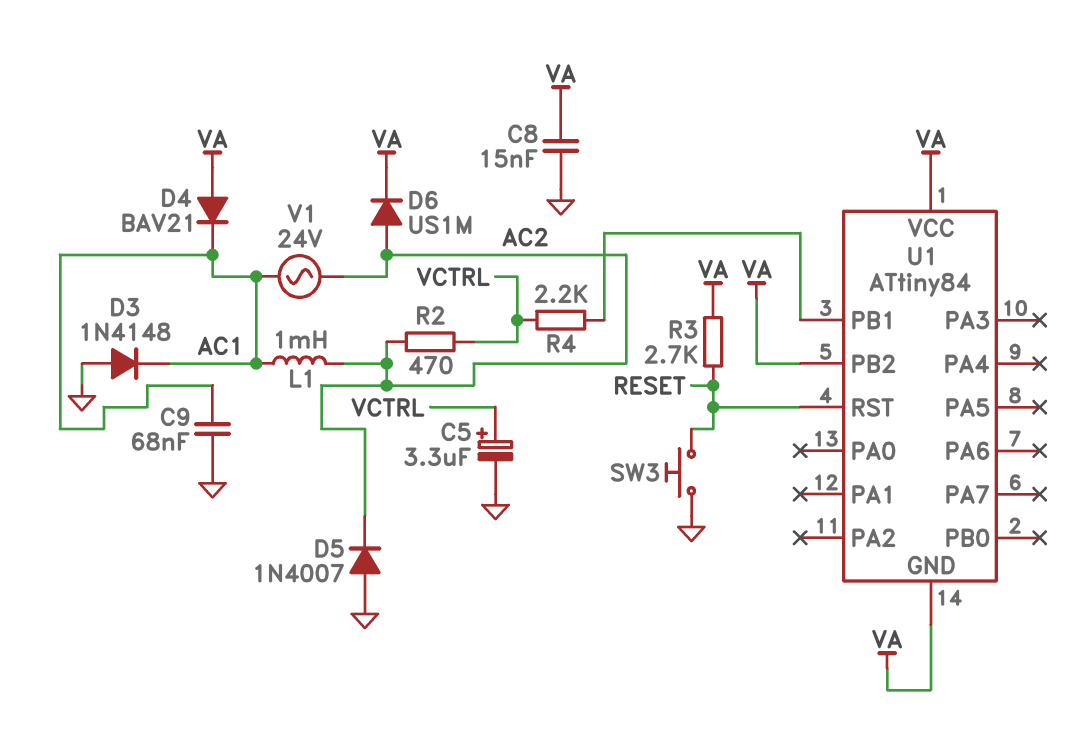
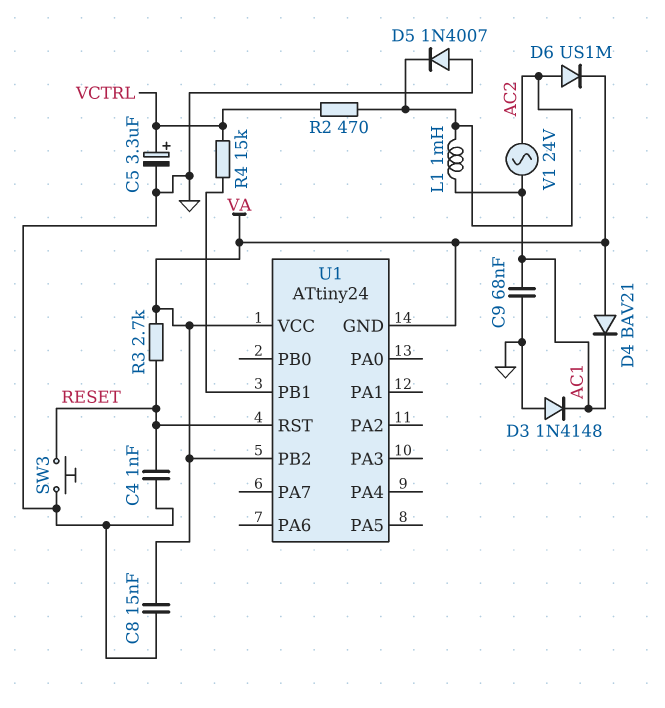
C4: none -> 1nF (GND, RESET)
R4: 2.2k (U1/PB1, VCTRL) -> 15k (U1/PB1, VCTRL)
U1: ATtiny84 -> ATtiny24

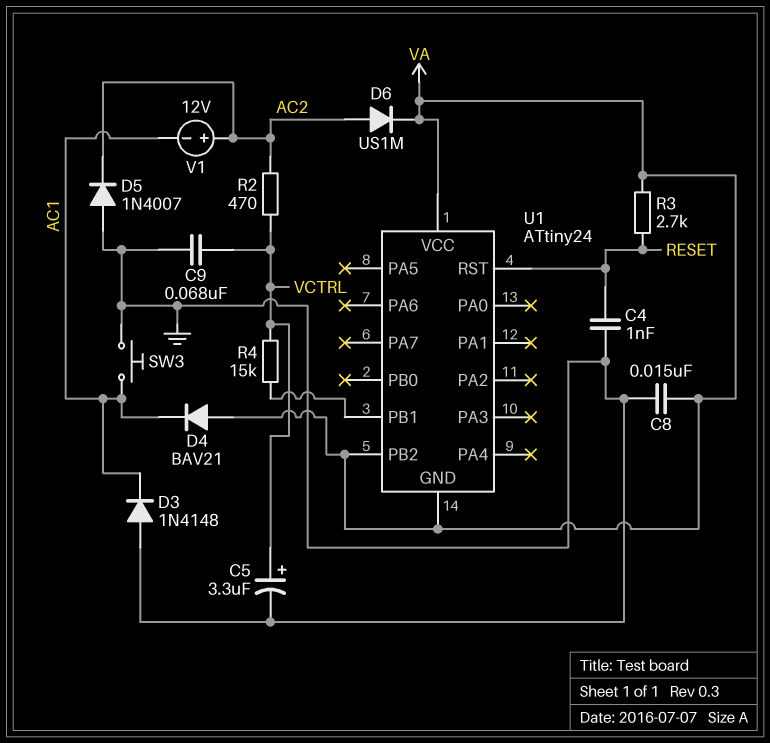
C9: 68nF (AC1, GND) -> 68nF (GND, VCTRL)
L1: 1mH (AC1, AC2) -> none
SW3: button (GND, RESET) -> button (AC1, GND)
V1: AC 24V (AC1, AC2) -> 12V (plus AC2, minus AC1)

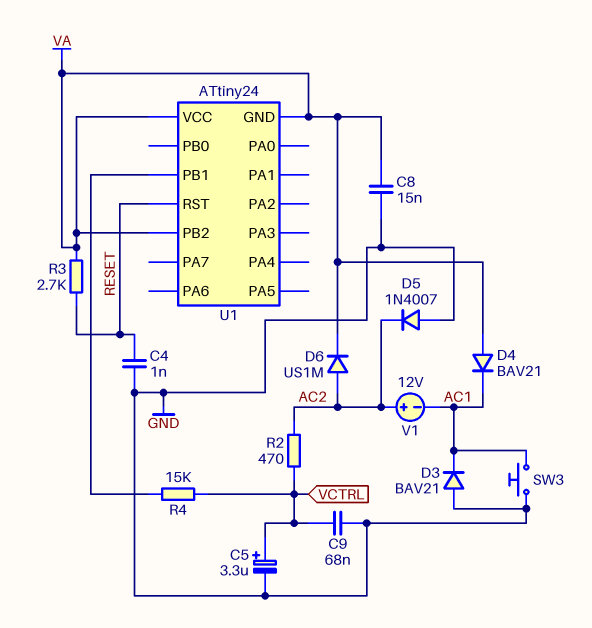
D3: diode 1N4148 (A GND, K AC1) -> diode BAV21 (A GND, K AC1)

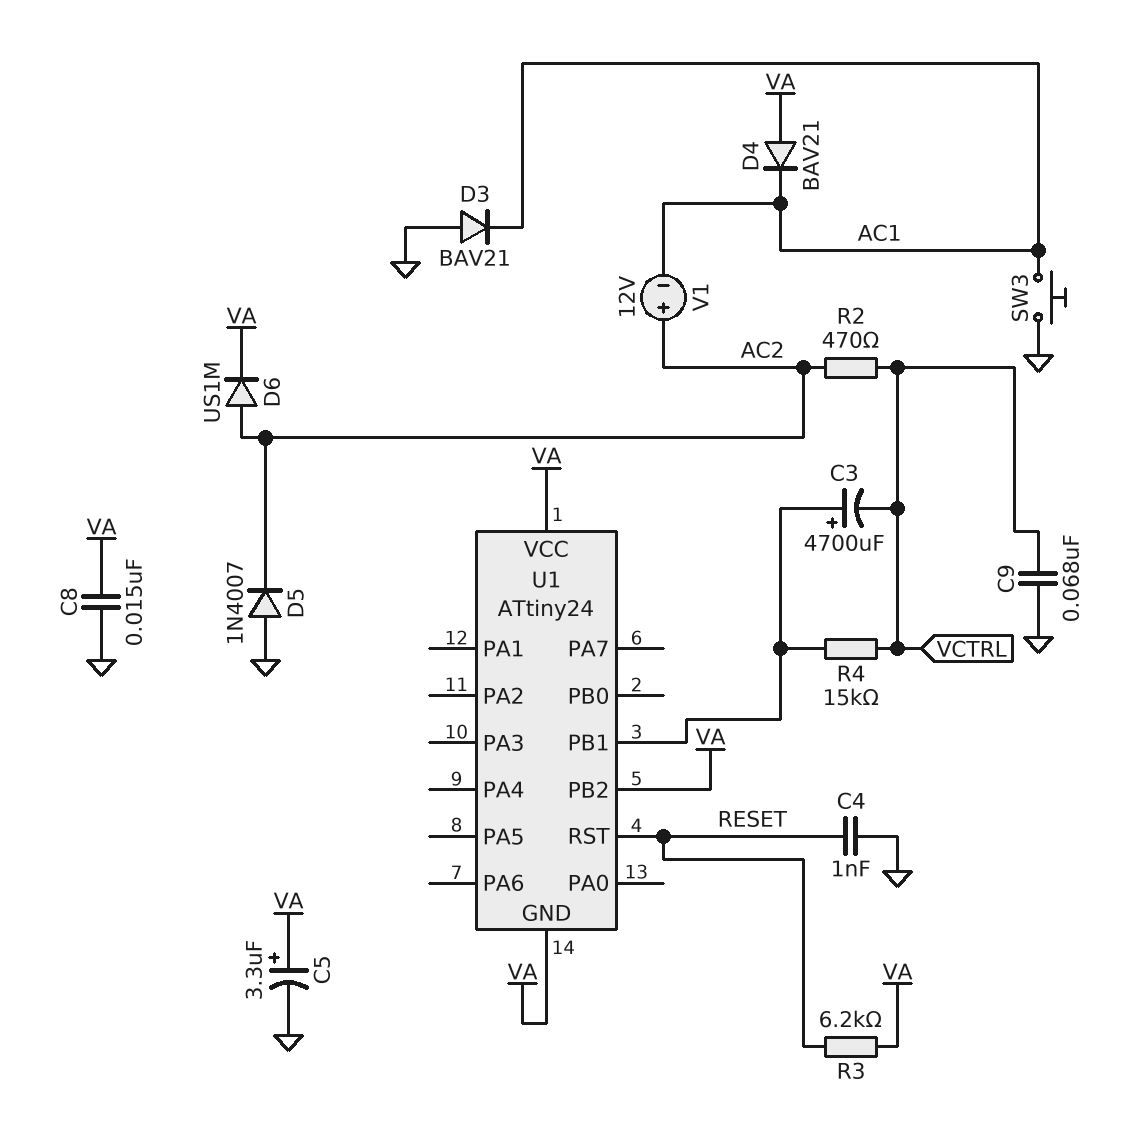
C3: none -> 4700uF (plus U1/PB1, minus VCTRL)
C5: 3.3uF (plus VCTRL, minus GND) -> 3.3uF (plus VA, minus GND)
R3: 2.7k (RESET, VA) -> 6.2k (RESET, VA)

